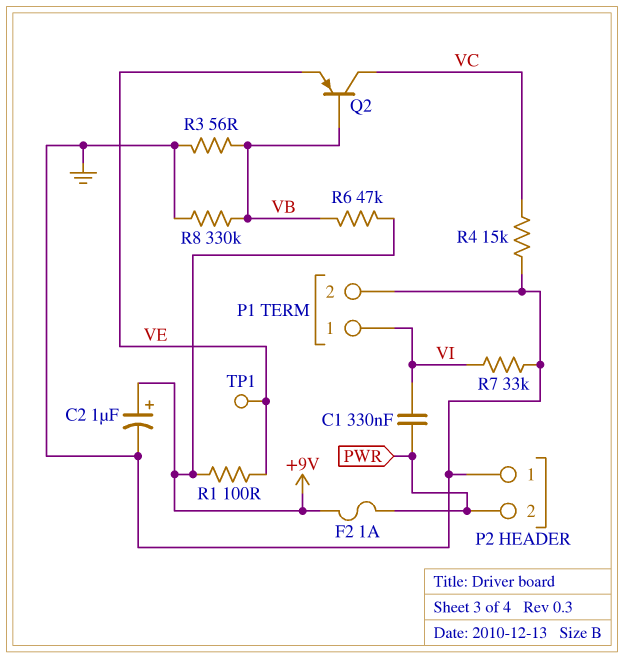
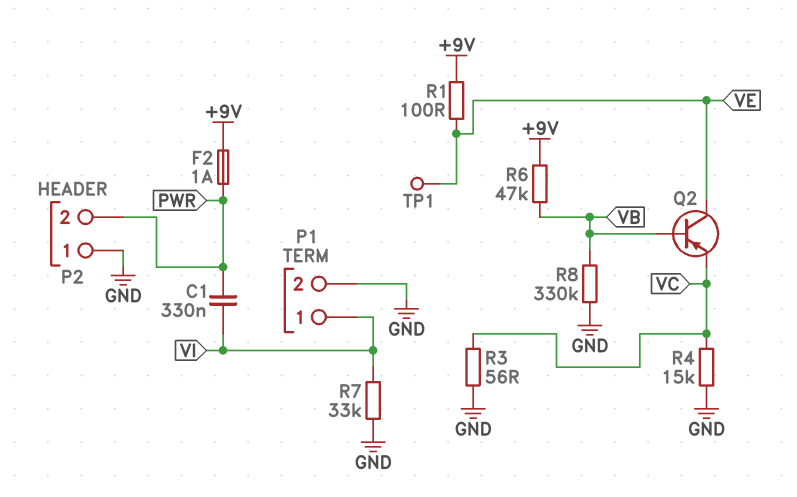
C2: 1uF (plus +9V, minus GND) -> none
Q2: PNP (B VB, C VC, E VE) -> PNP (B VB, C VE, E VC)
R3: 56 (GND, VB) -> 56 (GND, VC)

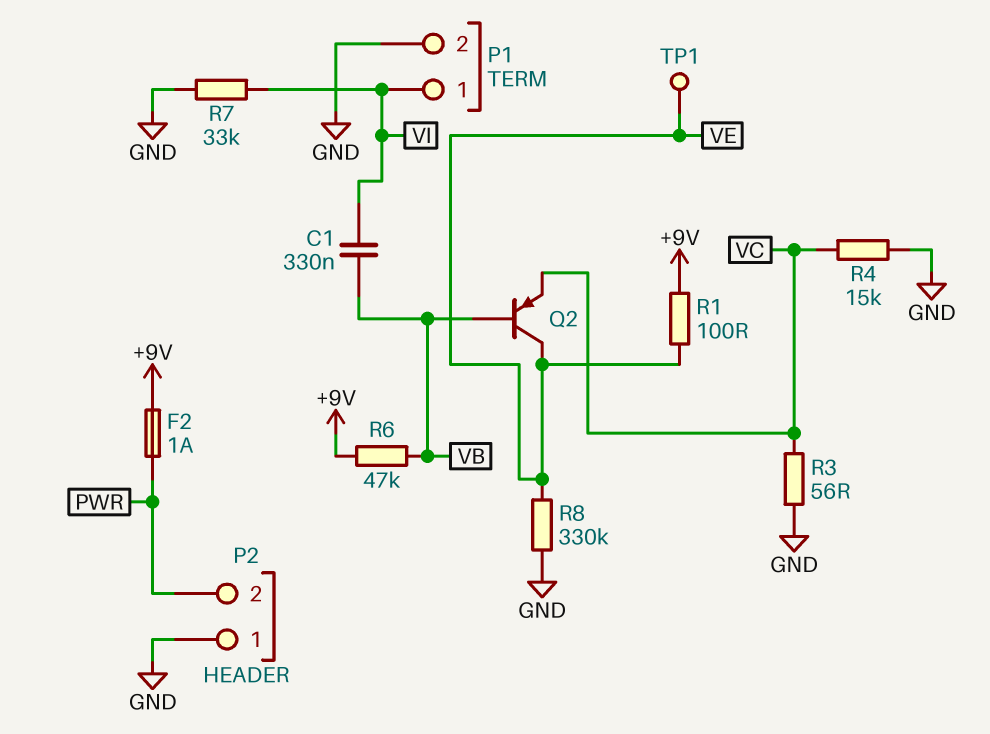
C1: 330nF (PWR, VI) -> 330nF (VB, VI)
R8: 330k (GND, VB) -> 330k (GND, VE)

